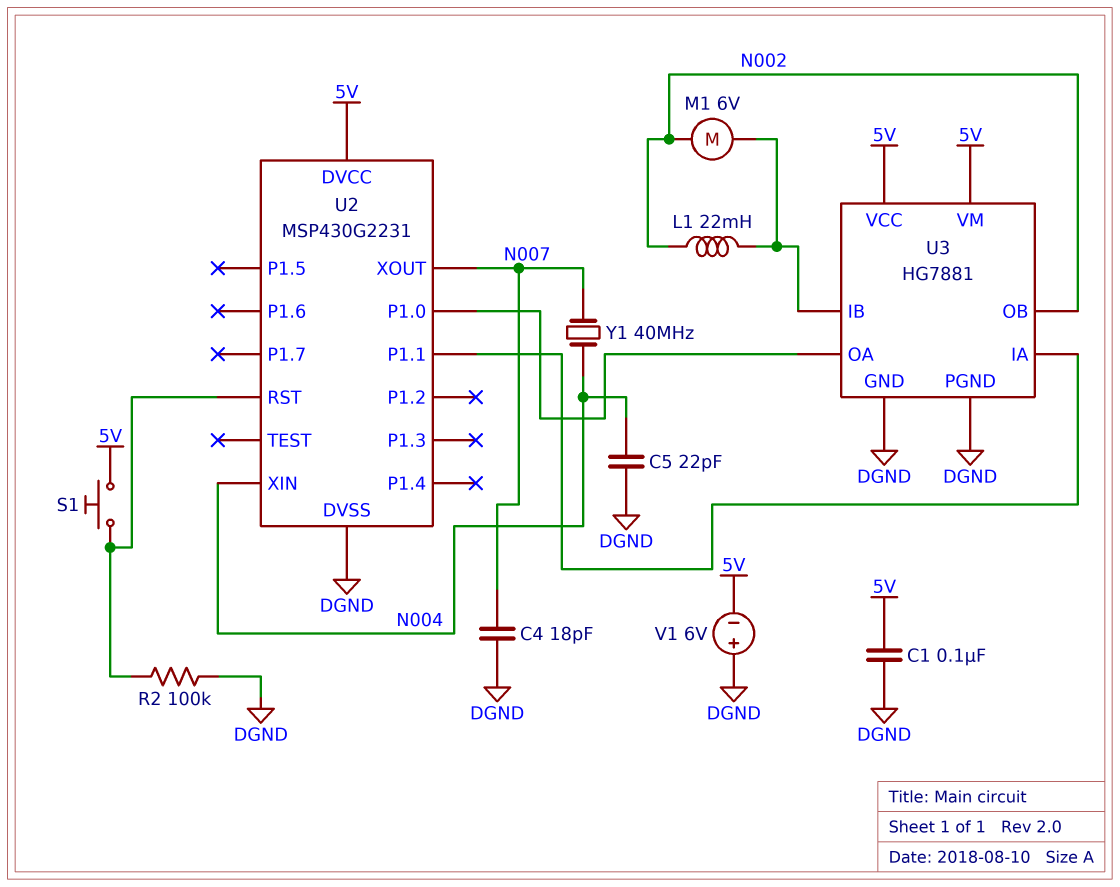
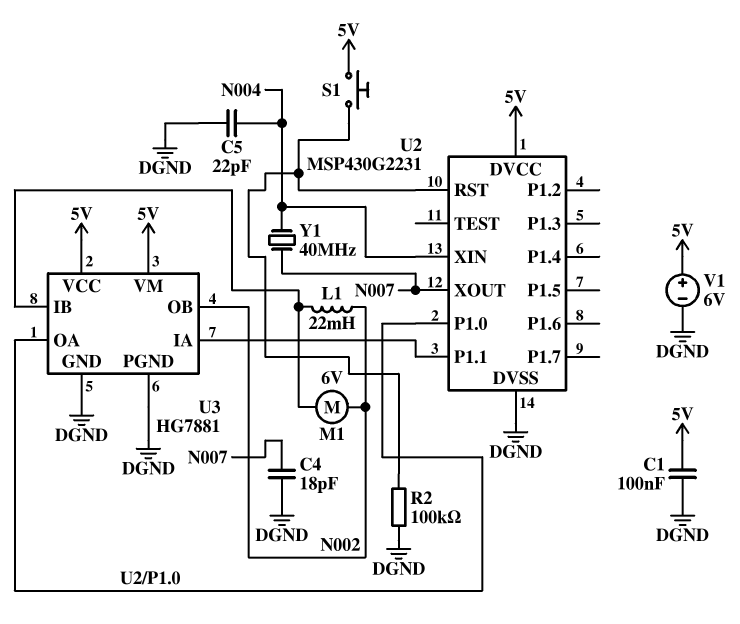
V1: 6V (plus DGND, minus 5V) -> 6V (plus 5V, minus DGND)

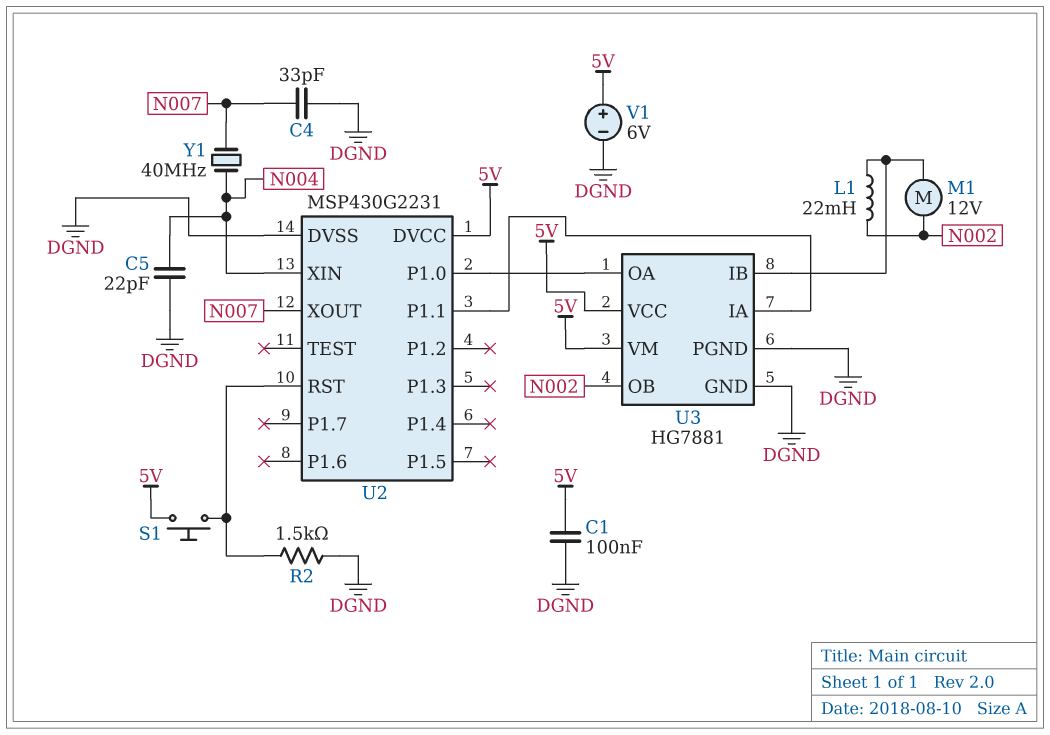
C4: 18pF (DGND, N007) -> 33pF (DGND, N007)
M1: motor 6V (N002, U3/IB) -> motor 12V (N002, U3/IB)
R2: 100k (DGND, U2/RST) -> 1.5k (DGND, U2/RST)

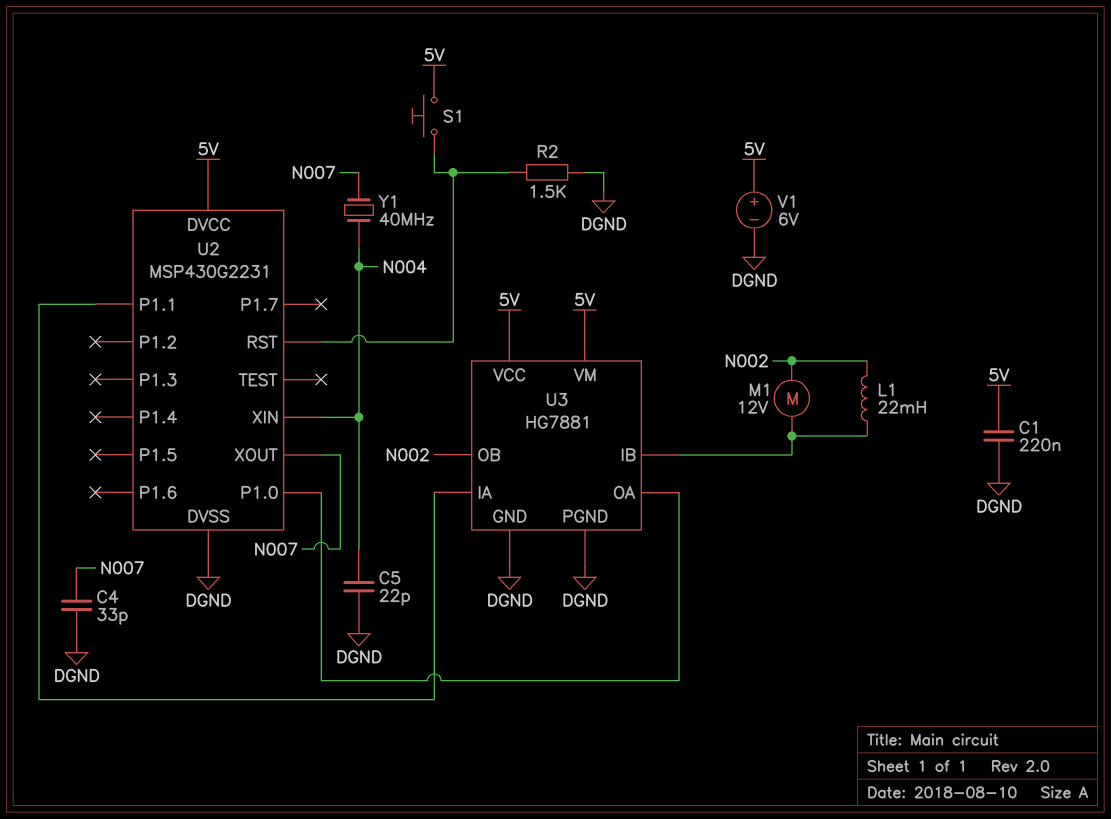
C1: 100nF (5V, DGND) -> 220nF (5V, DGND)

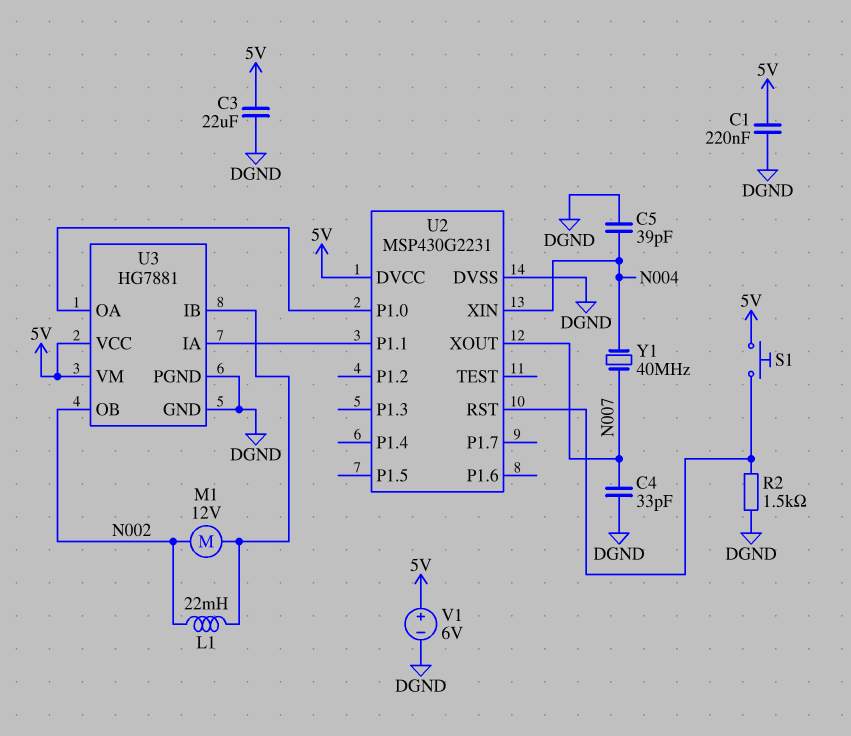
C3: none -> 22uF (5V, DGND)
C5: 22pF (DGND, N004) -> 39pF (DGND, N004)

